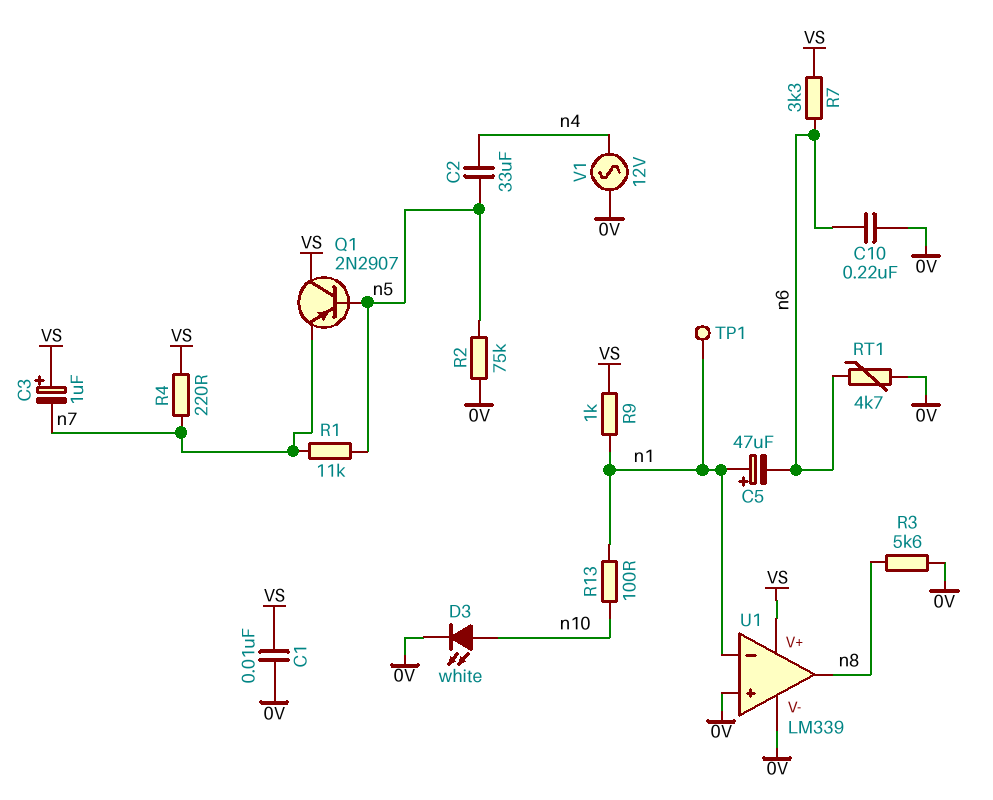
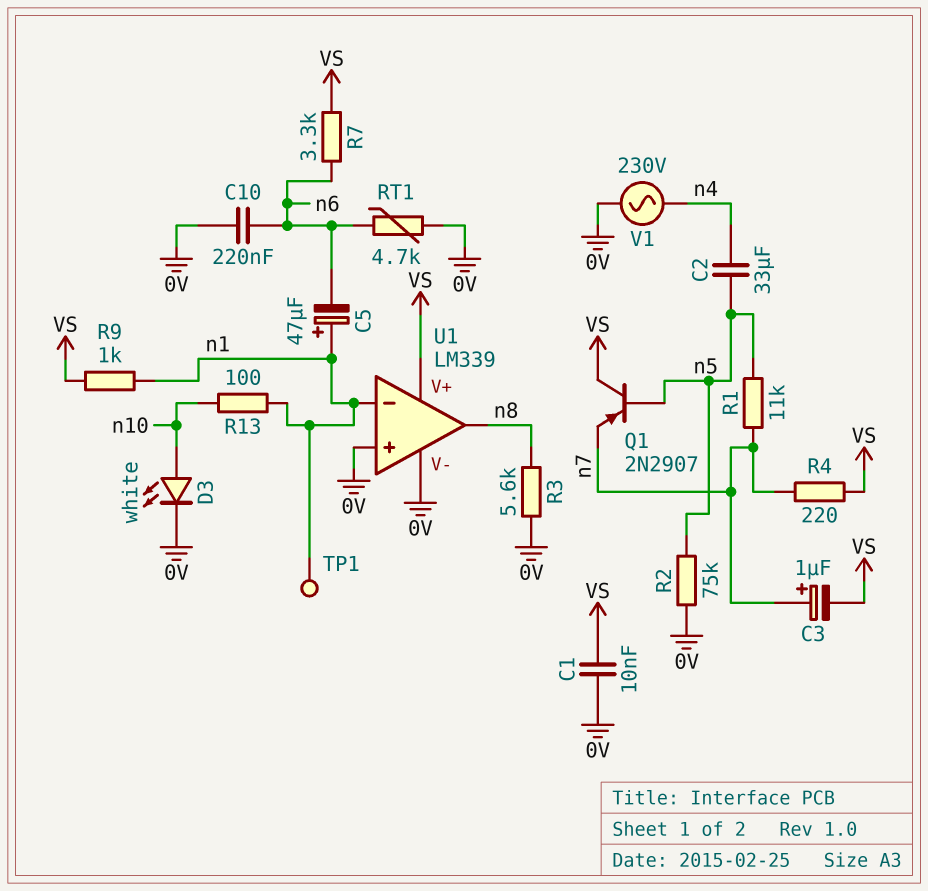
C3: 1uF (plus VS, minus n7) -> 1uF (plus n7, minus VS)
V1: AC 12V (0V, n4) -> AC 230V (0V, n4)

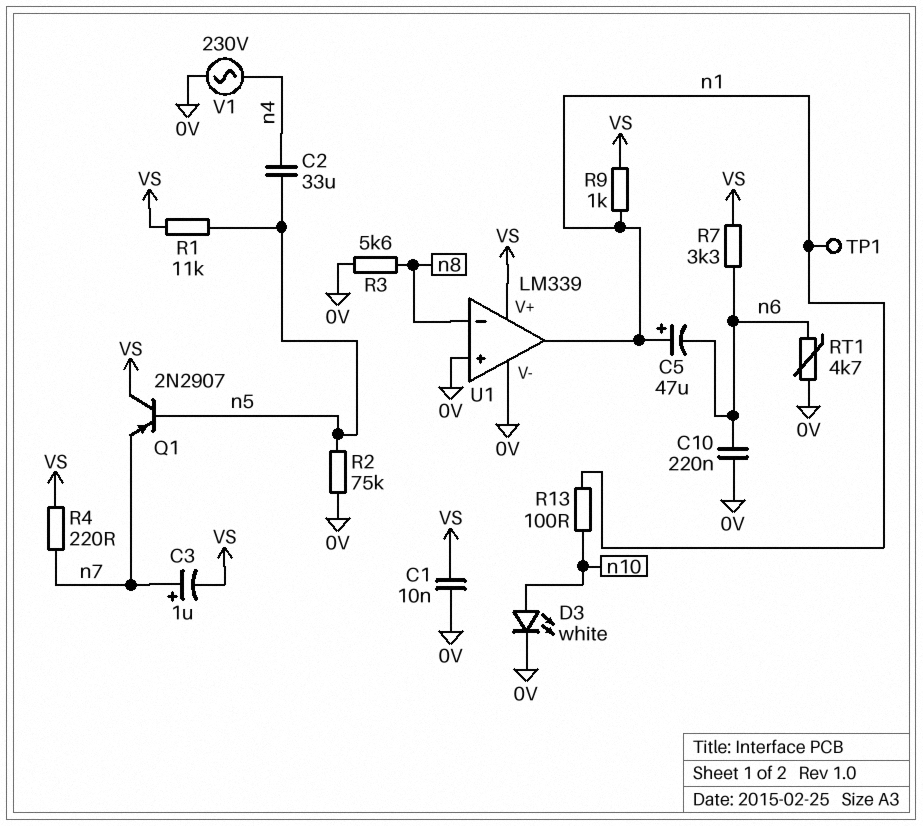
R1: 11k (n5, n7) -> 11k (VS, n5)
U1 pin in-: n1 -> n8
U1 pin out: n8 -> n1

